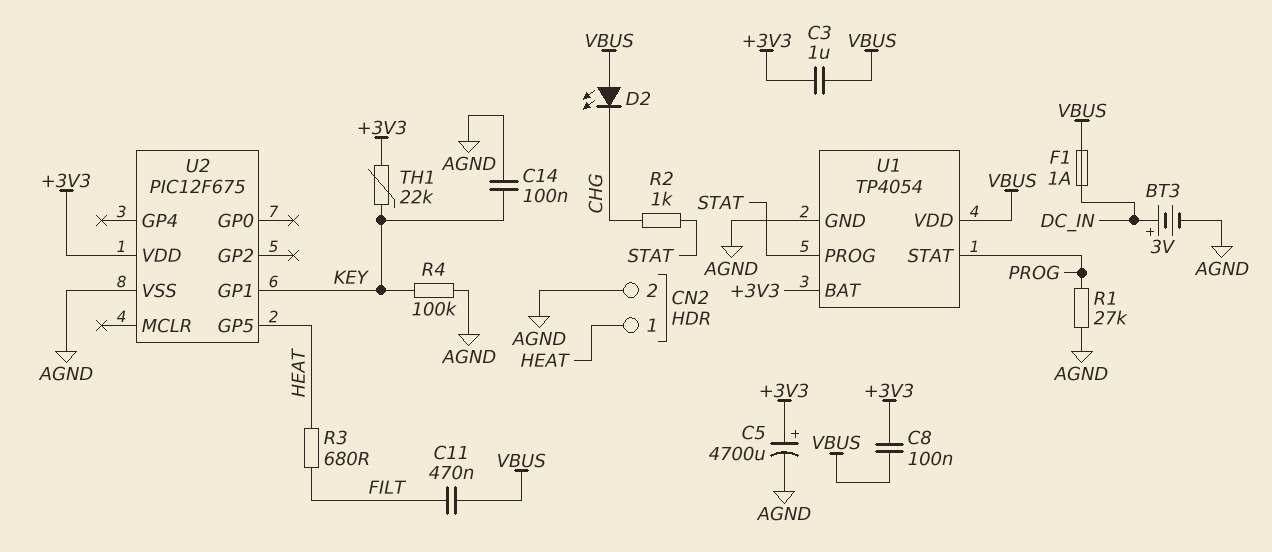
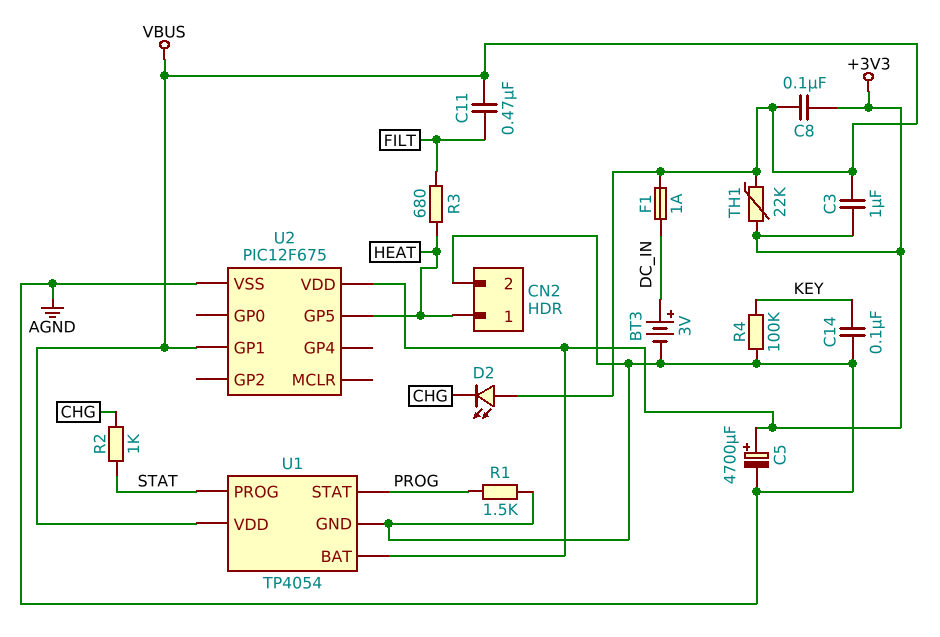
R1: 27k (AGND, PROG) -> 1.5k (AGND, PROG)
TH1: 22k (+3V3, KEY) -> 22k (+3V3, VBUS)
U2 pin GP1: KEY -> VBUS

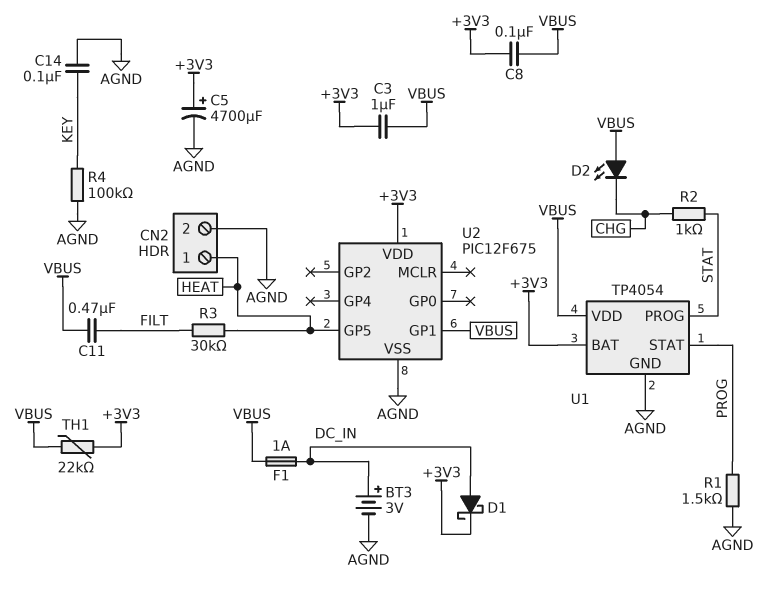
D1: none -> schottky (A DC_IN, K +3V3)
R3: 680 (FILT, HEAT) -> 30k (FILT, HEAT)

